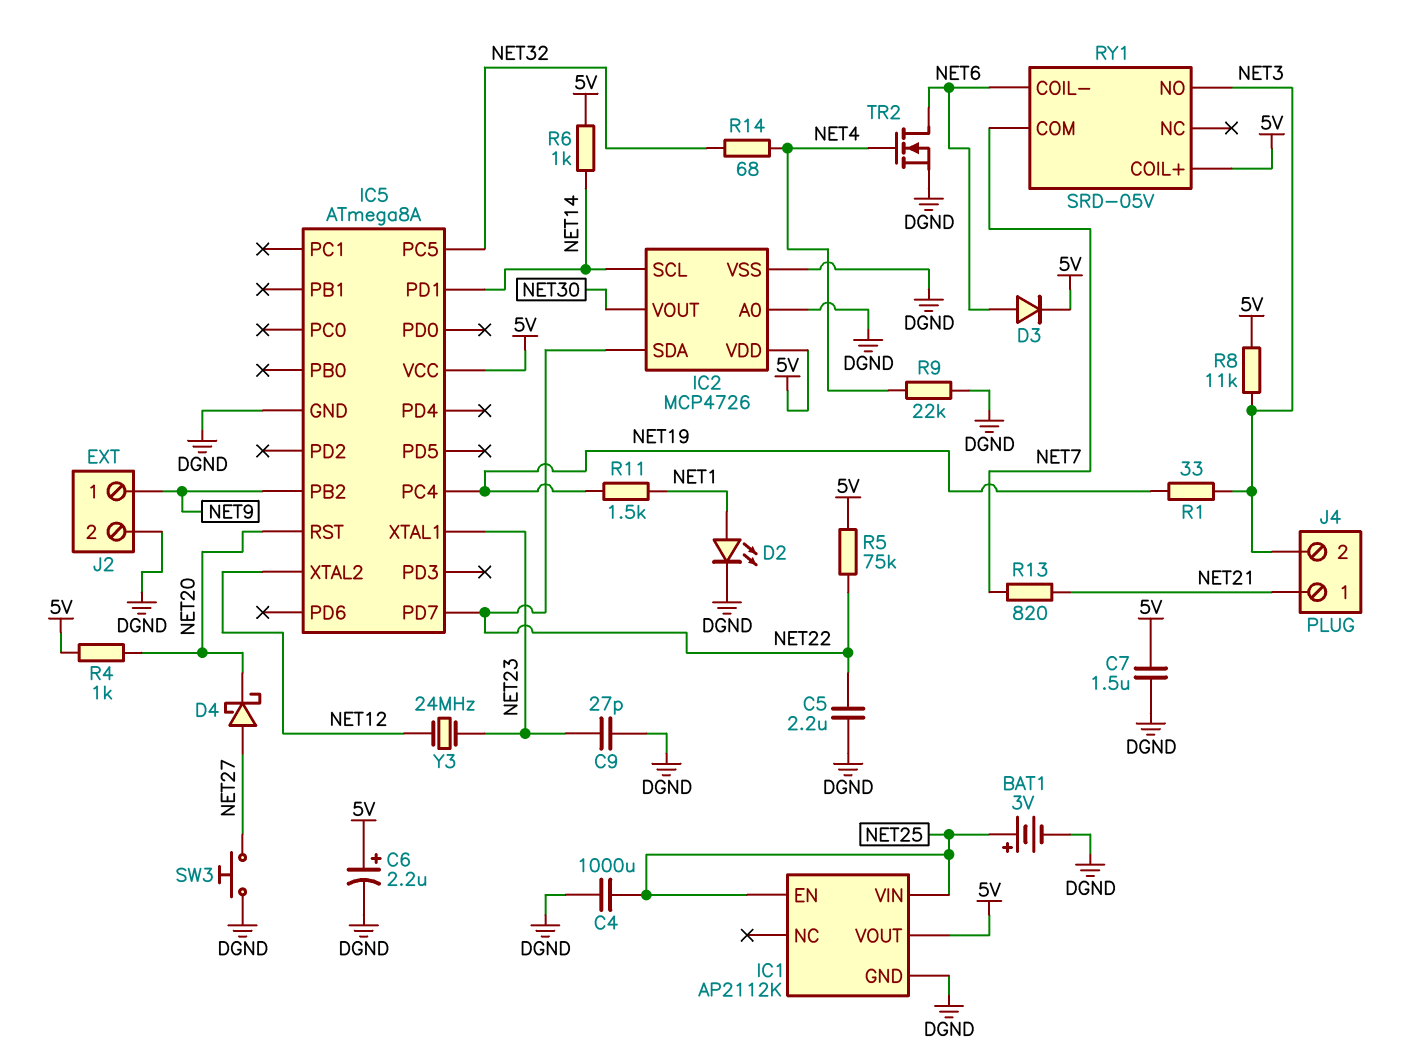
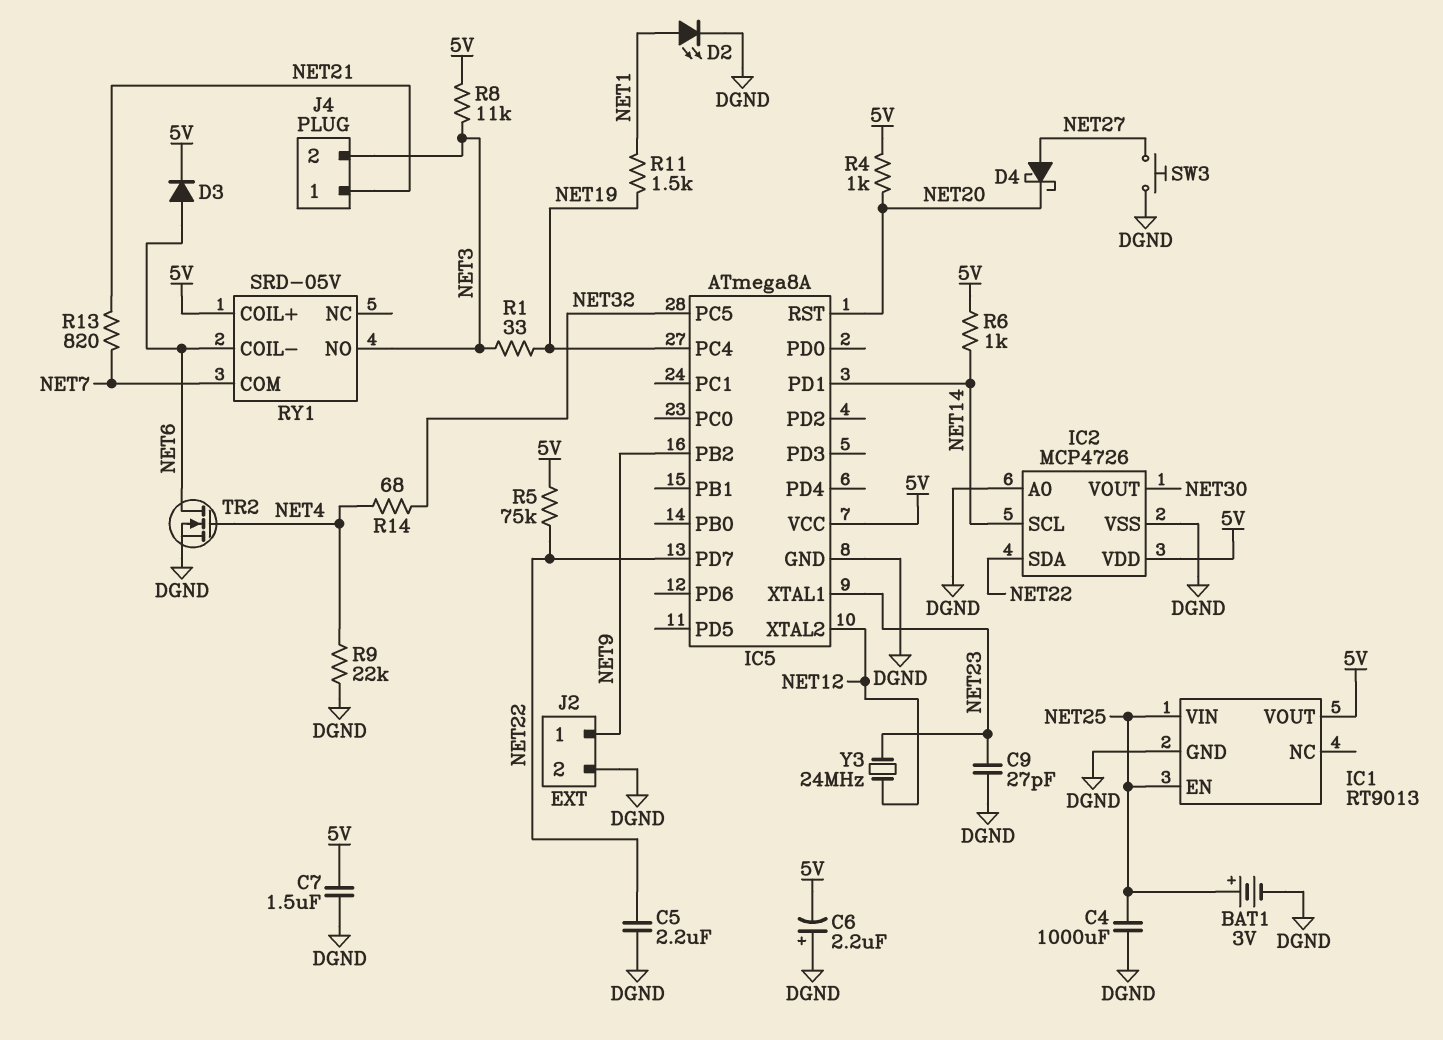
C6: 2.2uF (plus 5V, minus DGND) -> 2.2uF (plus DGND, minus 5V)
IC1: AP2112K -> RT9013

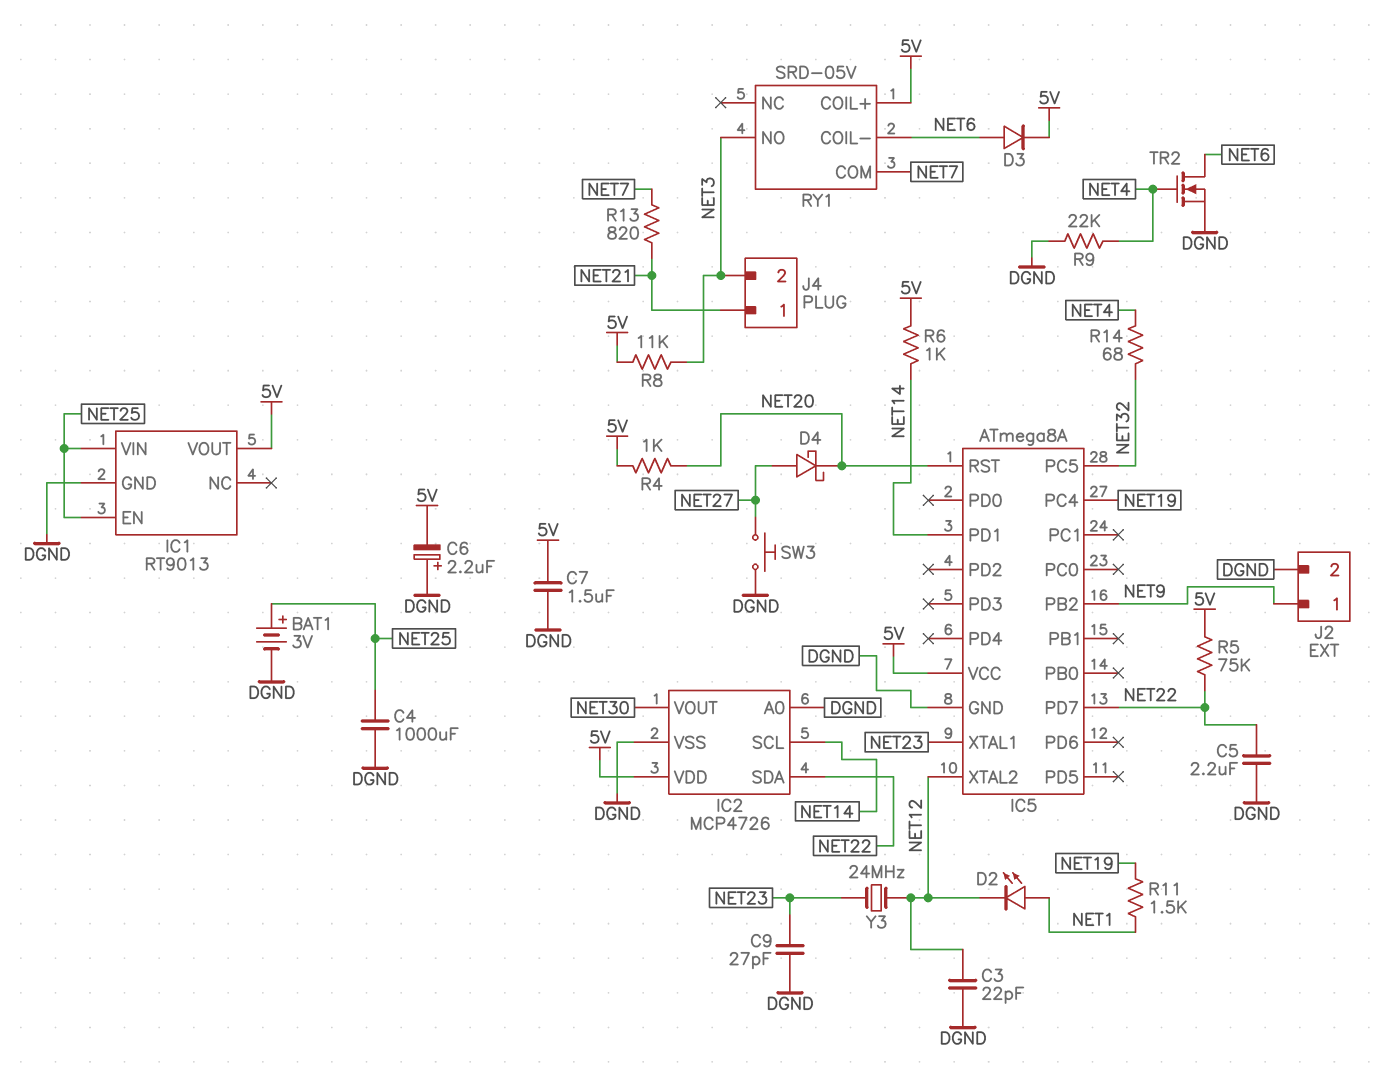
C3: none -> 22pF (DGND, NET12)
D2: LED (A NET1, K DGND) -> LED (A NET1, K NET12)
R1: 33 (NET3, NET19) -> none

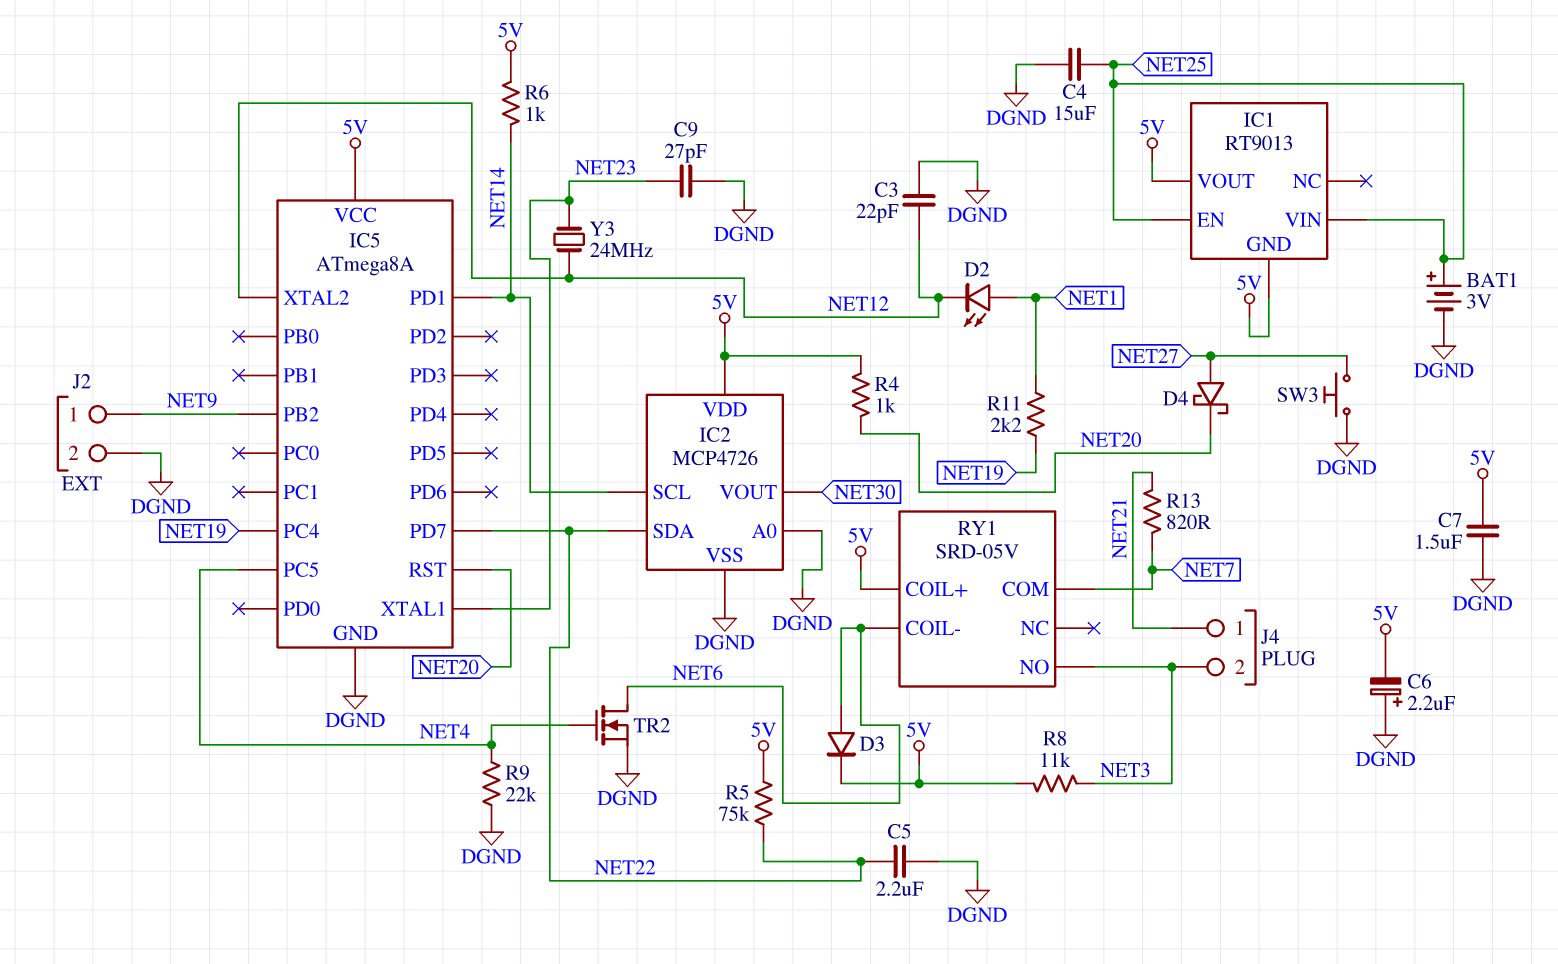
C4: 1000uF (DGND, NET25) -> 15uF (DGND, NET25)
IC1 pin GND: DGND -> 5V
IC5 pin PC5: NET32 -> NET4
R11: 1.5k (NET1, NET19) -> 2.2k (NET1, NET19)
R14: 68 (NET4, NET32) -> none

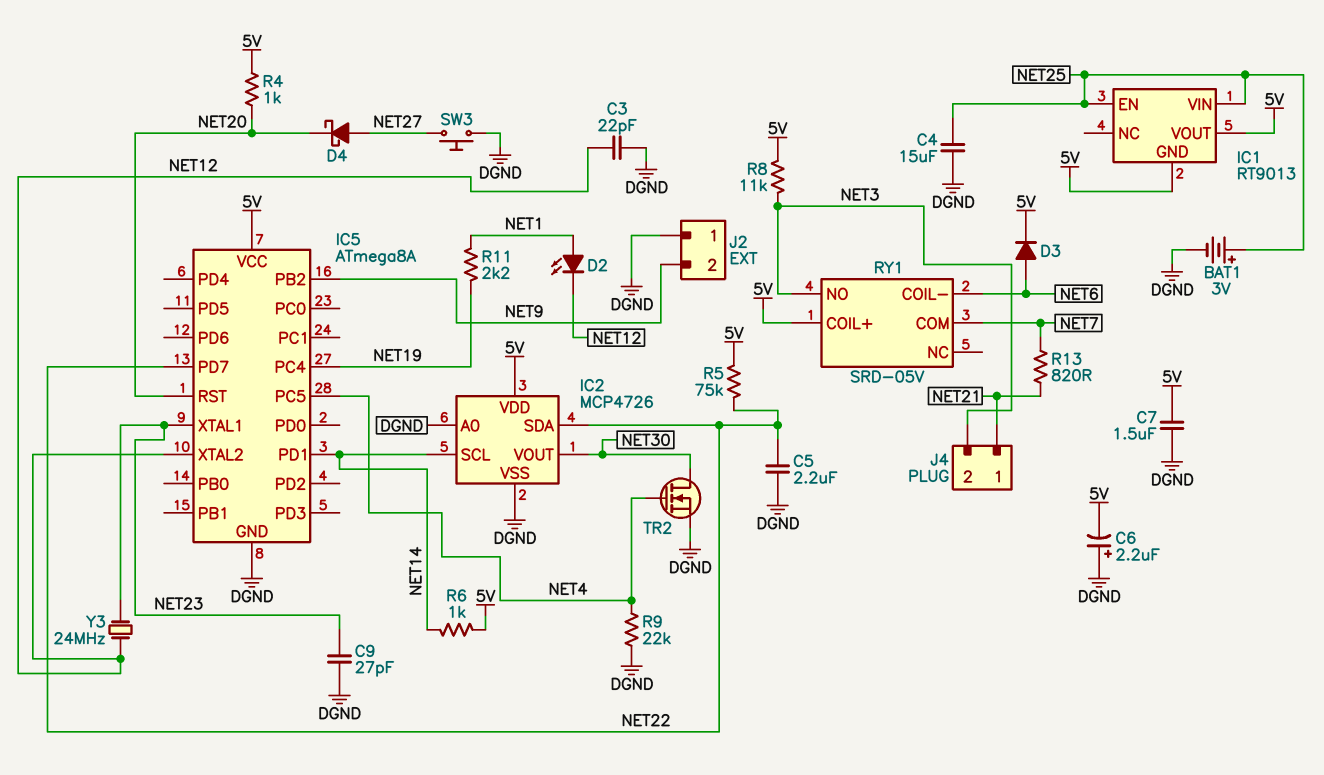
J2 pin 1: NET9 -> DGND
J2 pin 2: DGND -> NET9
TR2: NMOS (G NET4, D NET6, S DGND) -> NMOS (G NET4, D NET30, S DGND)

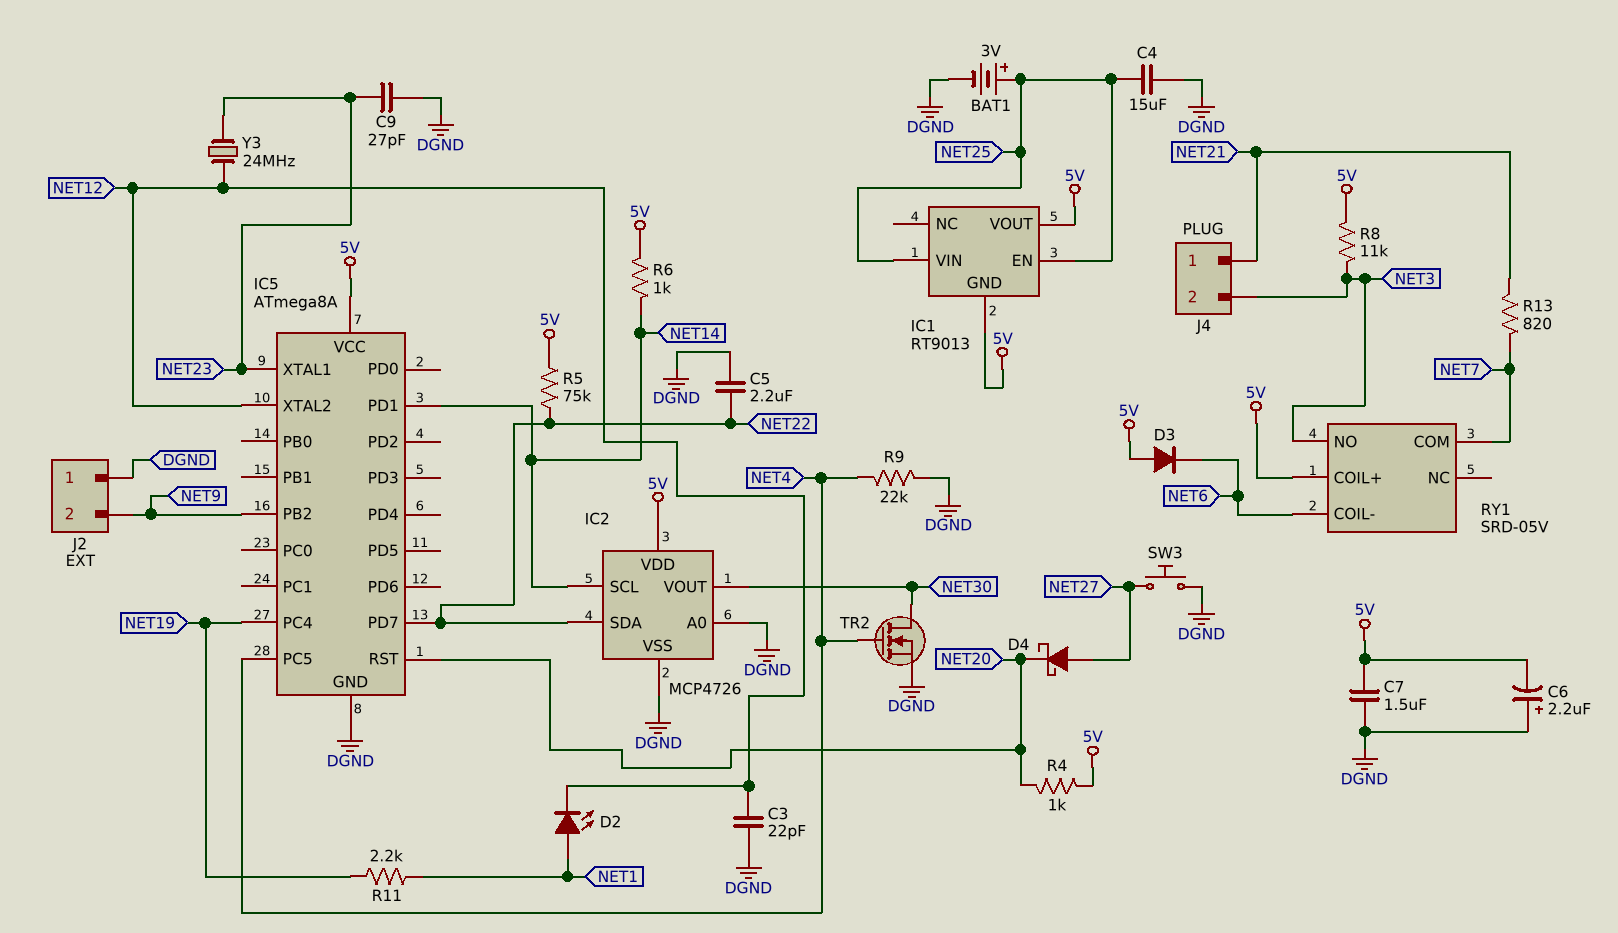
D3: diode (A NET6, K 5V) -> diode (A 5V, K NET6)

